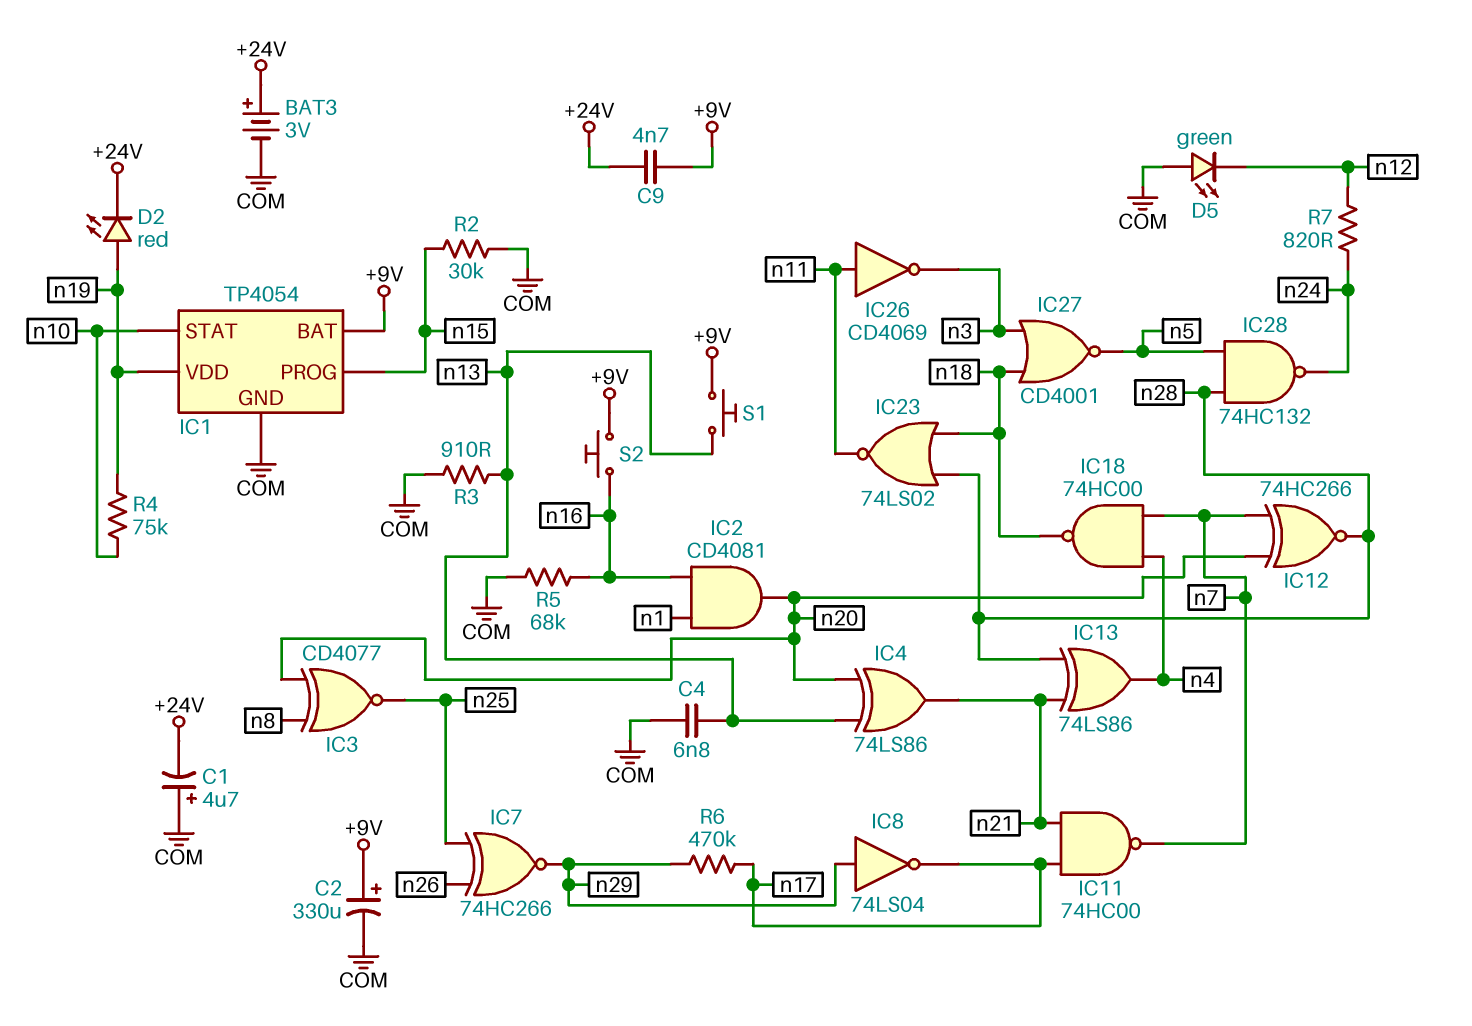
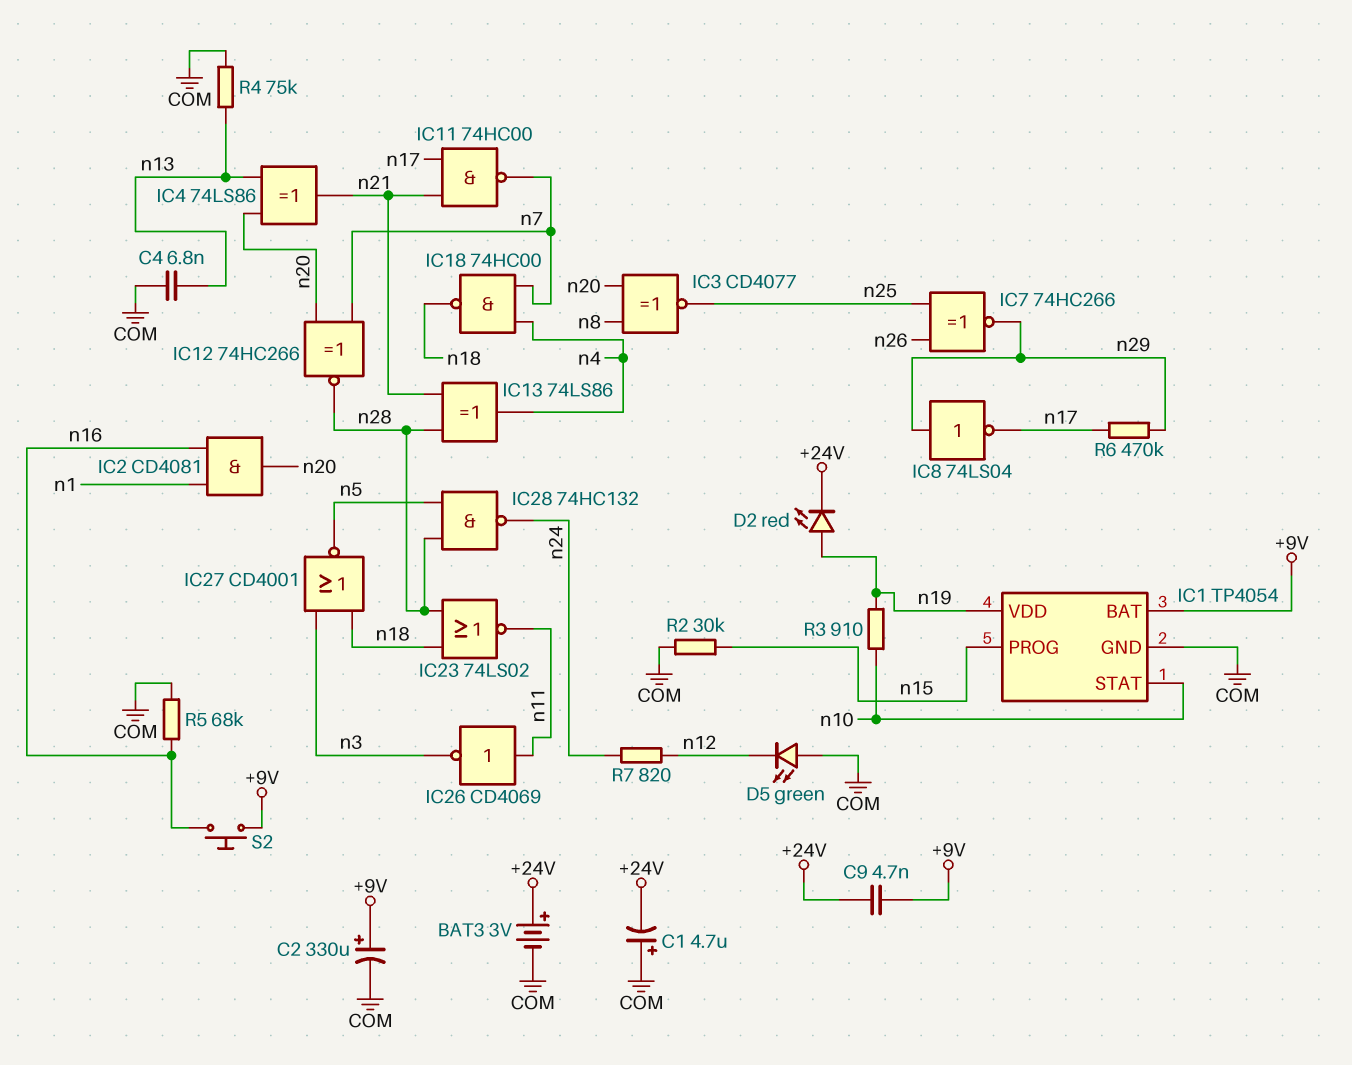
R3: 910 (COM, n13) -> 910 (n10, n19)
R4: 75k (n10, n19) -> 75k (COM, n13)
S1: button (+9V, n13) -> none

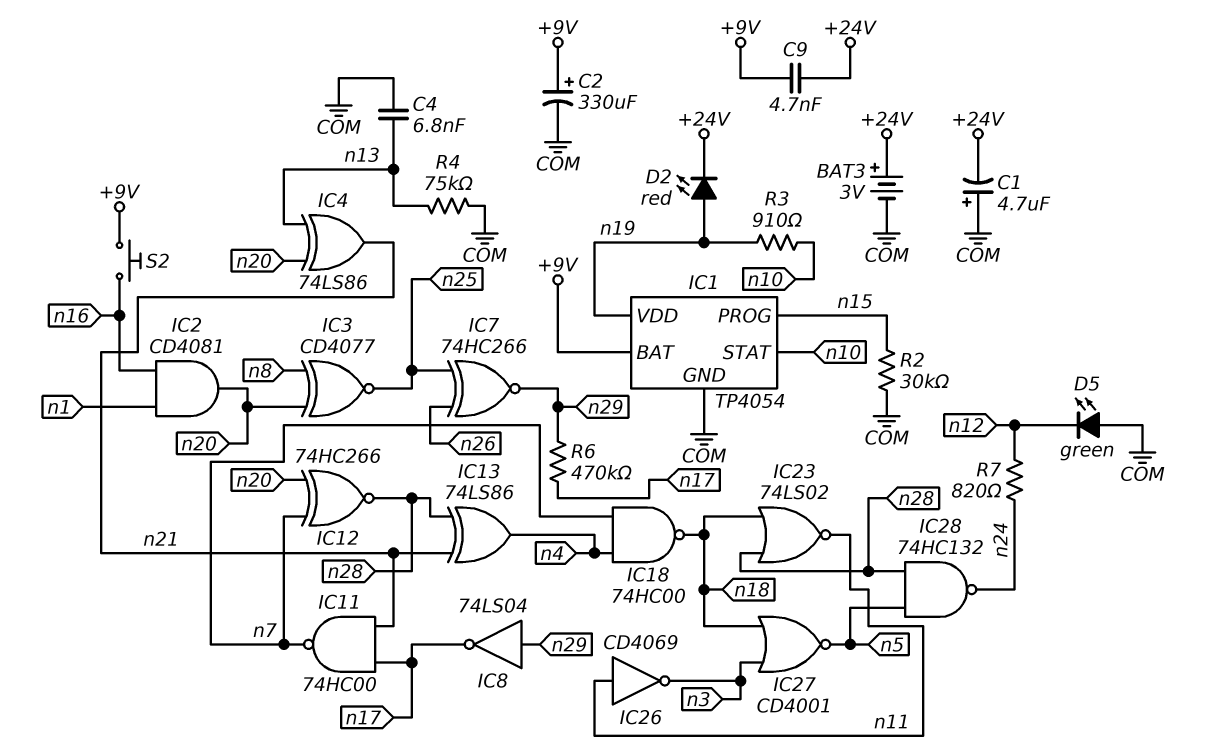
R5: 68k (COM, n16) -> none

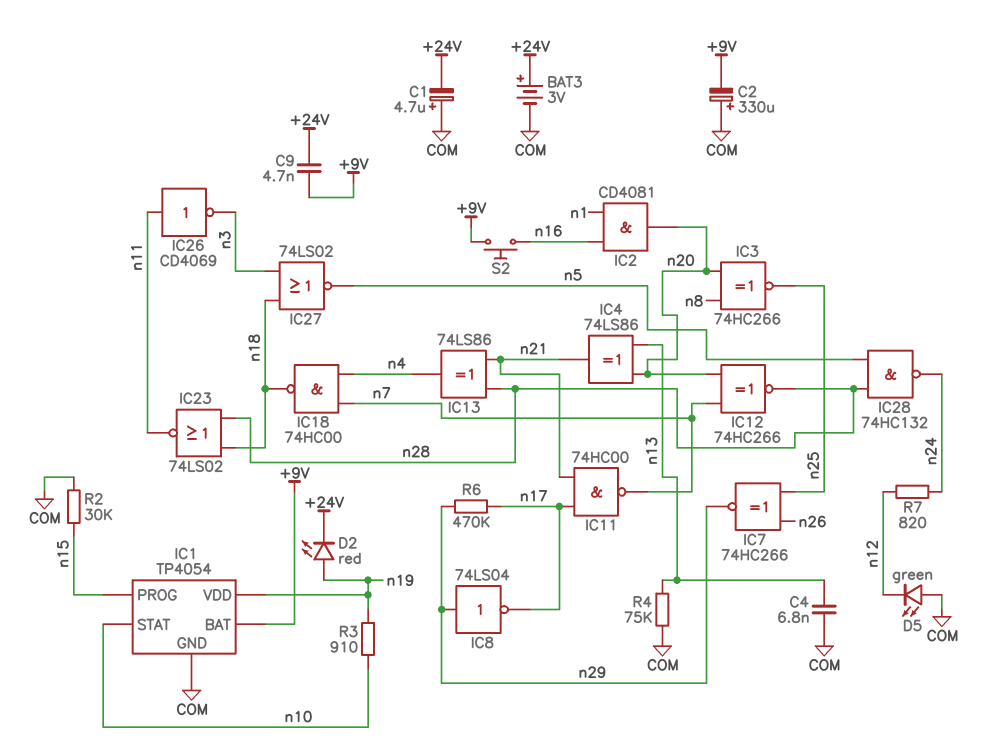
C2: 330uF (plus +9V, minus COM) -> 330uF (plus COM, minus +9V)
IC3: XNOR CD4077 (in n8, in n20, out n25) -> XNOR 74HC266 (in n8, in n20, out n25)
IC27: NOR CD4001 (in n3, in n18, out n5) -> NOR 74LS02 (in n3, in n18, out n5)

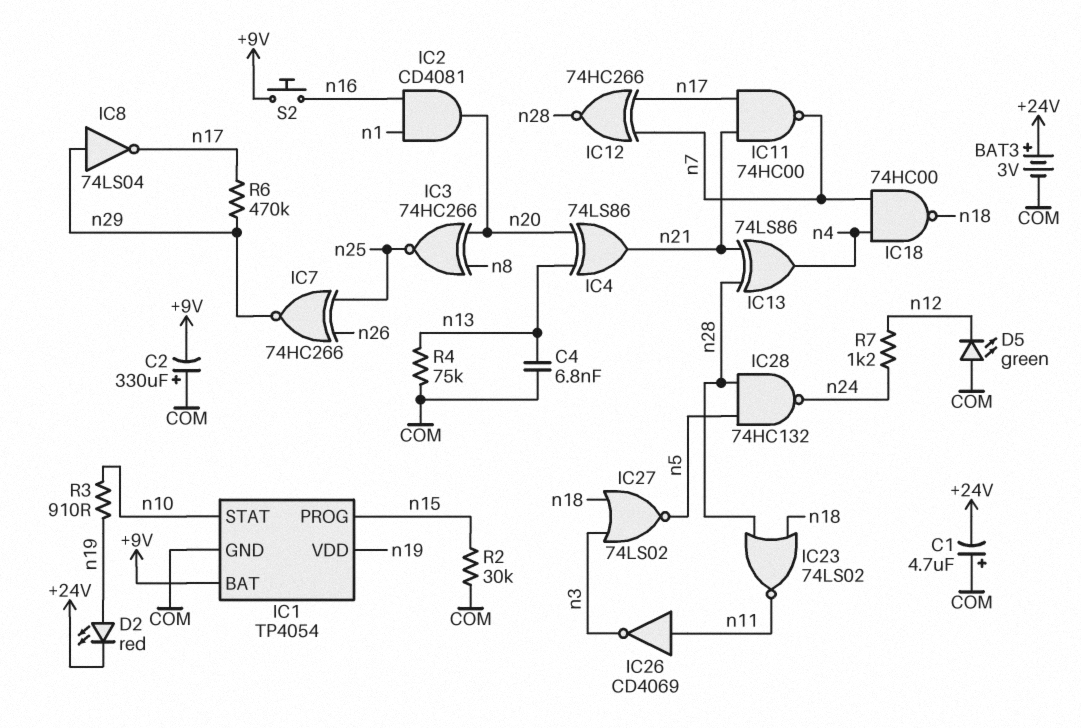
C9: 4.7nF (+9V, +24V) -> none
IC12: XNOR 74HC266 (in n7, in n20, out n28) -> XNOR 74HC266 (in n7, in n17, out n28)
R7: 820 (n12, n24) -> 1.2k (n12, n24)

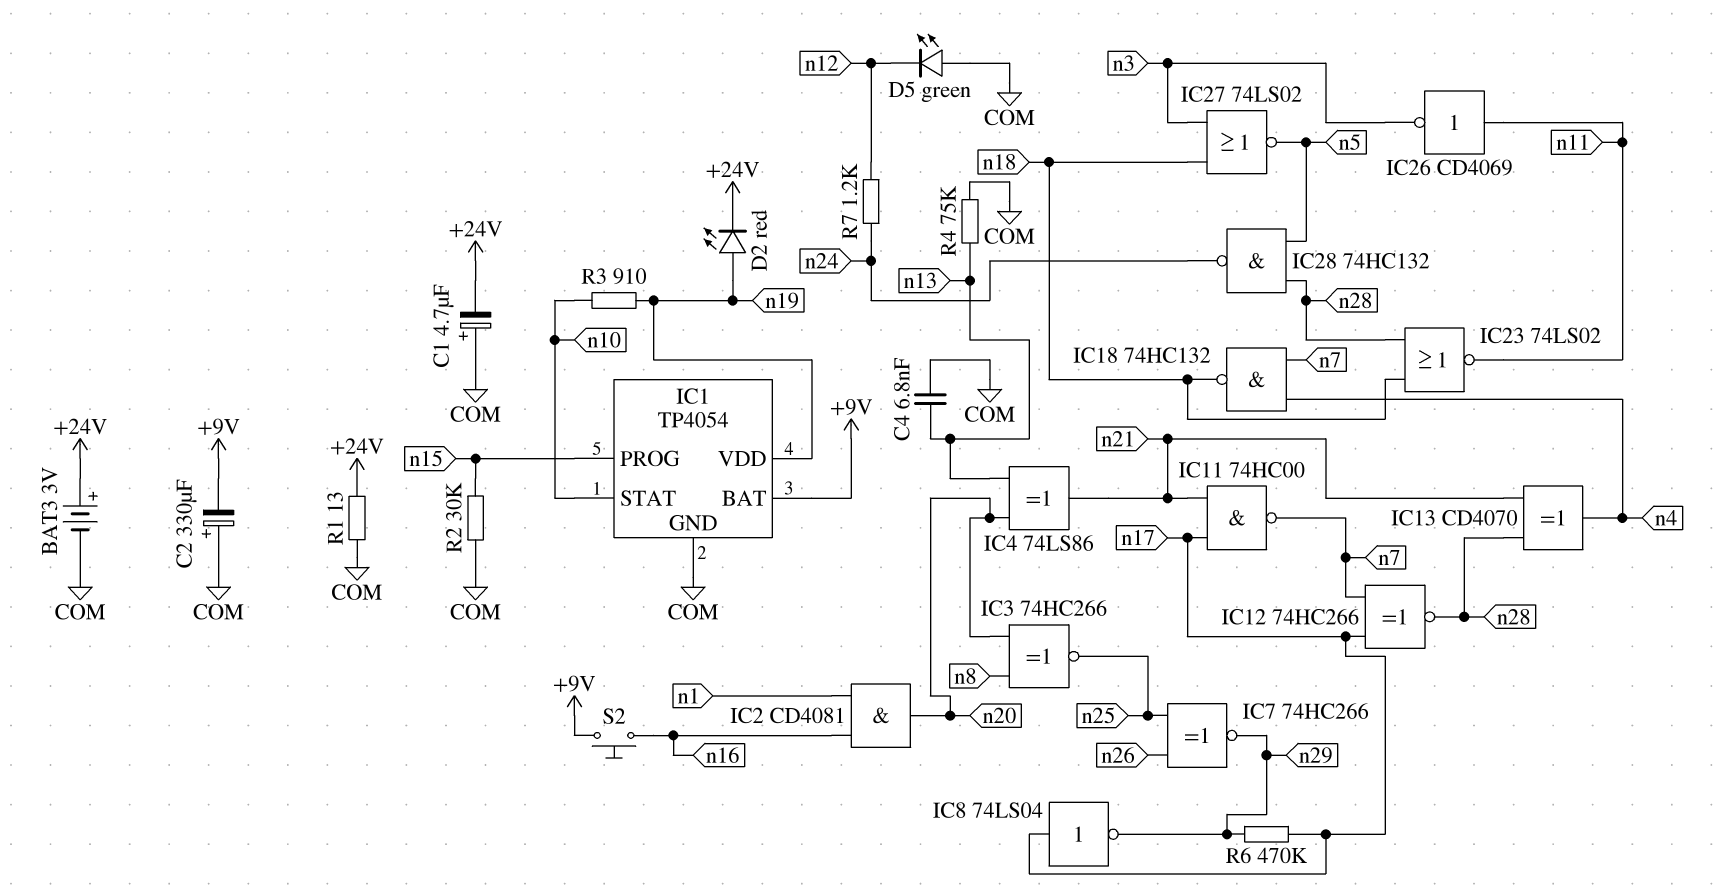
IC8: NOT 74LS04 (in n29, out n17) -> NOT 74LS04 (in n17, out n29)
IC13: XOR 74LS86 (in n21, in n28, out n4) -> XOR CD4070 (in n21, in n28, out n4)
IC18: NAND 74HC00 (in n4, in n7, out n18) -> NAND 74HC132 (in n4, in n7, out n18)
R1: none -> 13 (+24V, COM)

